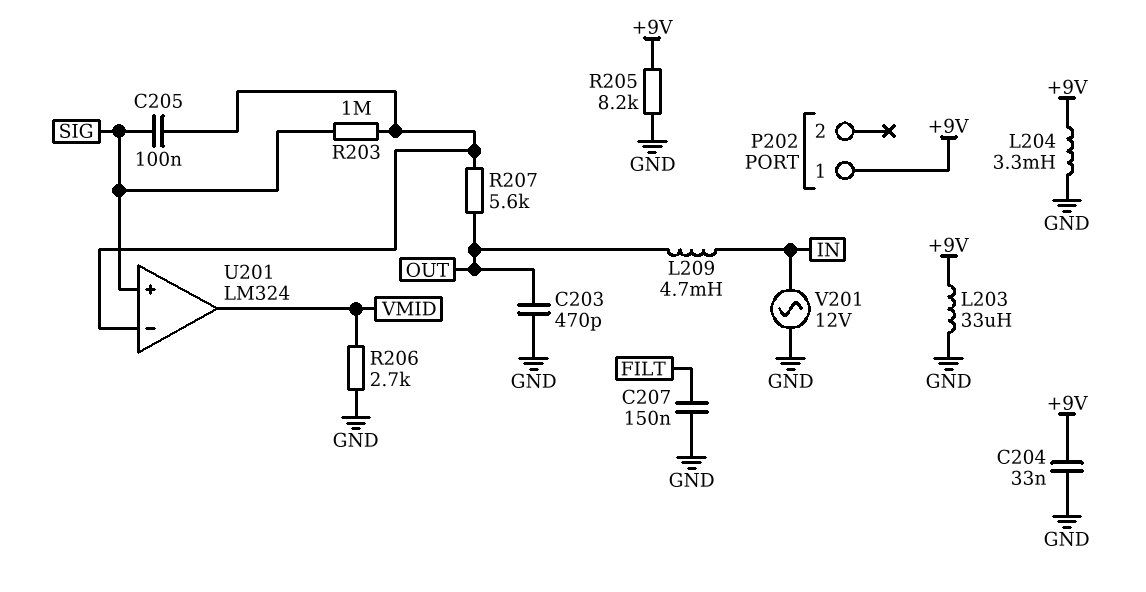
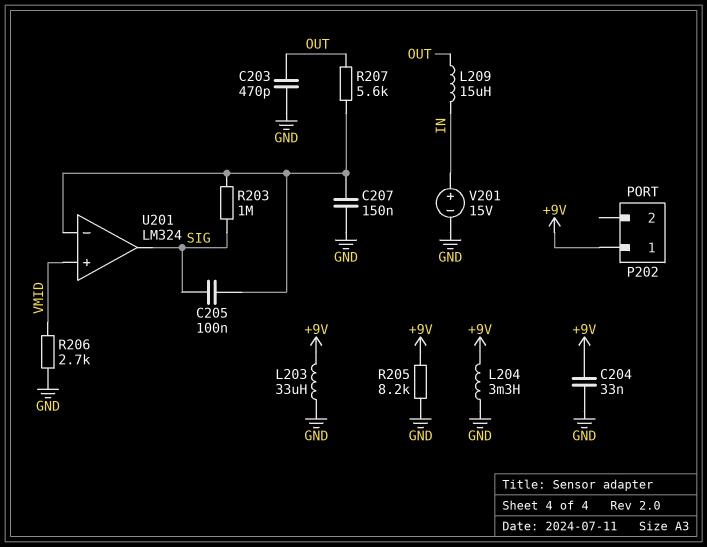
C207: 150nF (FILT, GND) -> 150nF (GND, U201/in-)
L209: 4.7mH (IN, OUT) -> 15uH (IN, OUT)
U201 pin in+: SIG -> VMID
U201 pin out: VMID -> SIG
V201: AC 12V (GND, IN) -> 15V (plus IN, minus GND)

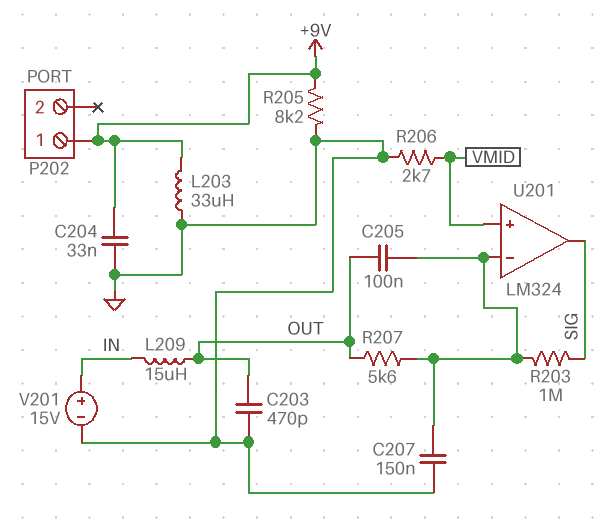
C205: 100nF (SIG, U201/in-) -> 100nF (OUT, U201/in-)
L204: 3.3mH (+9V, GND) -> none

